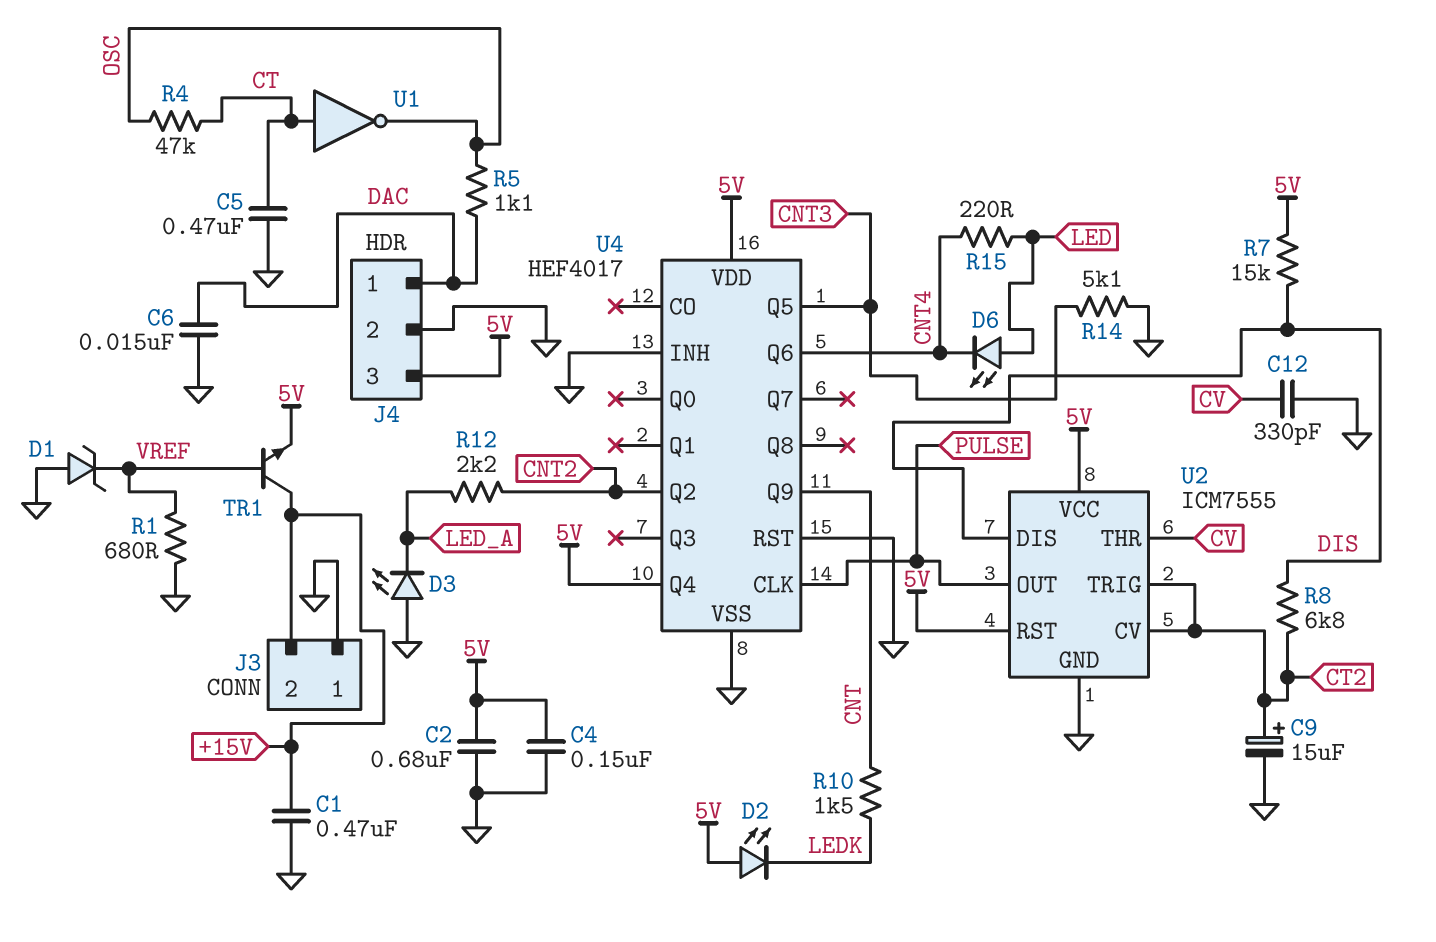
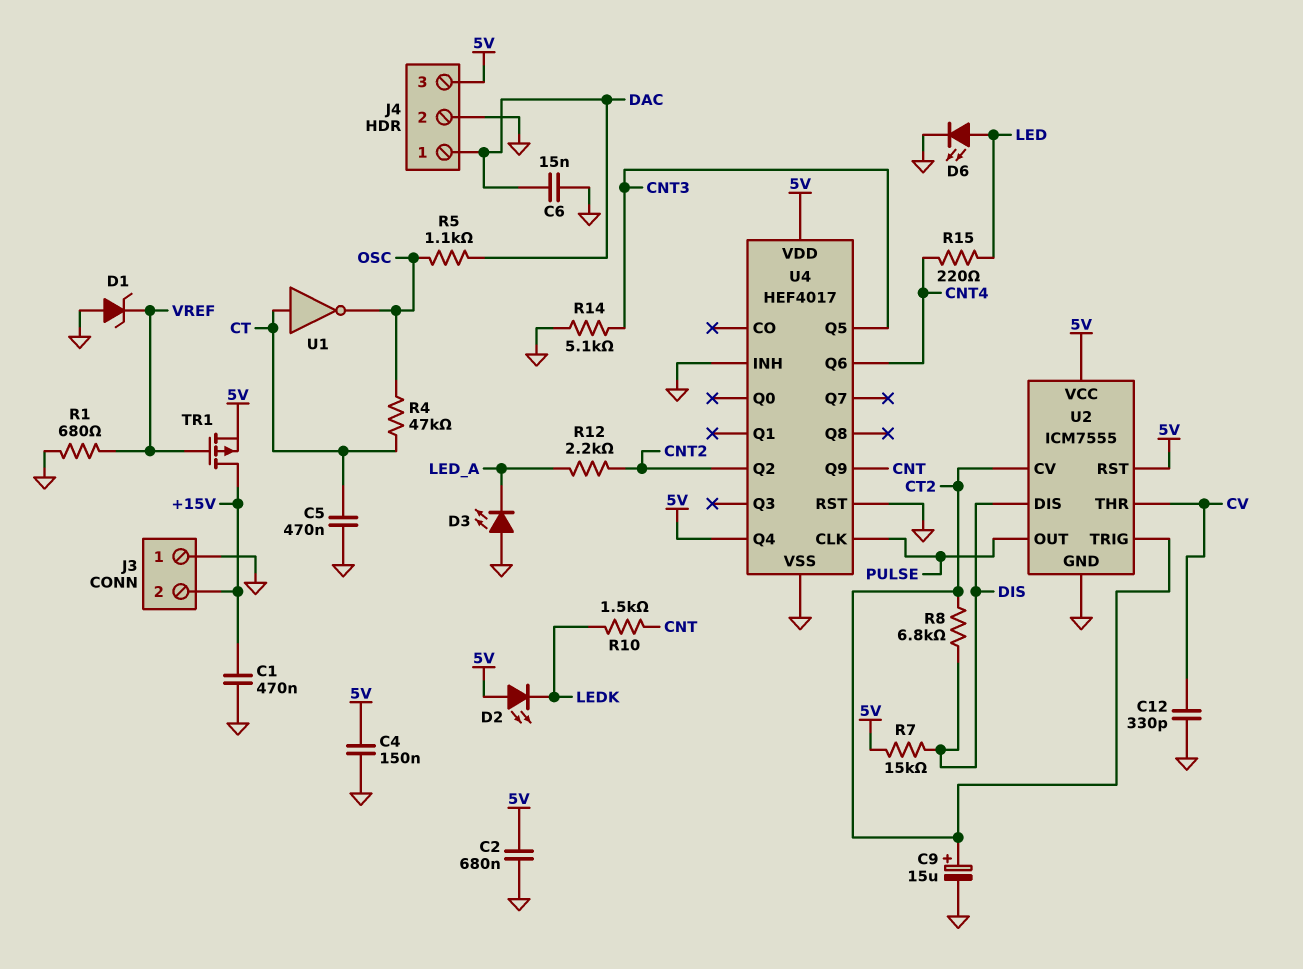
D6: LED (A LED, K CNT4) -> LED (A LED, K GND)
TR1: NPN (B VREF, C +15V, E 5V) -> PMOS (G VREF, D +15V, S 5V)

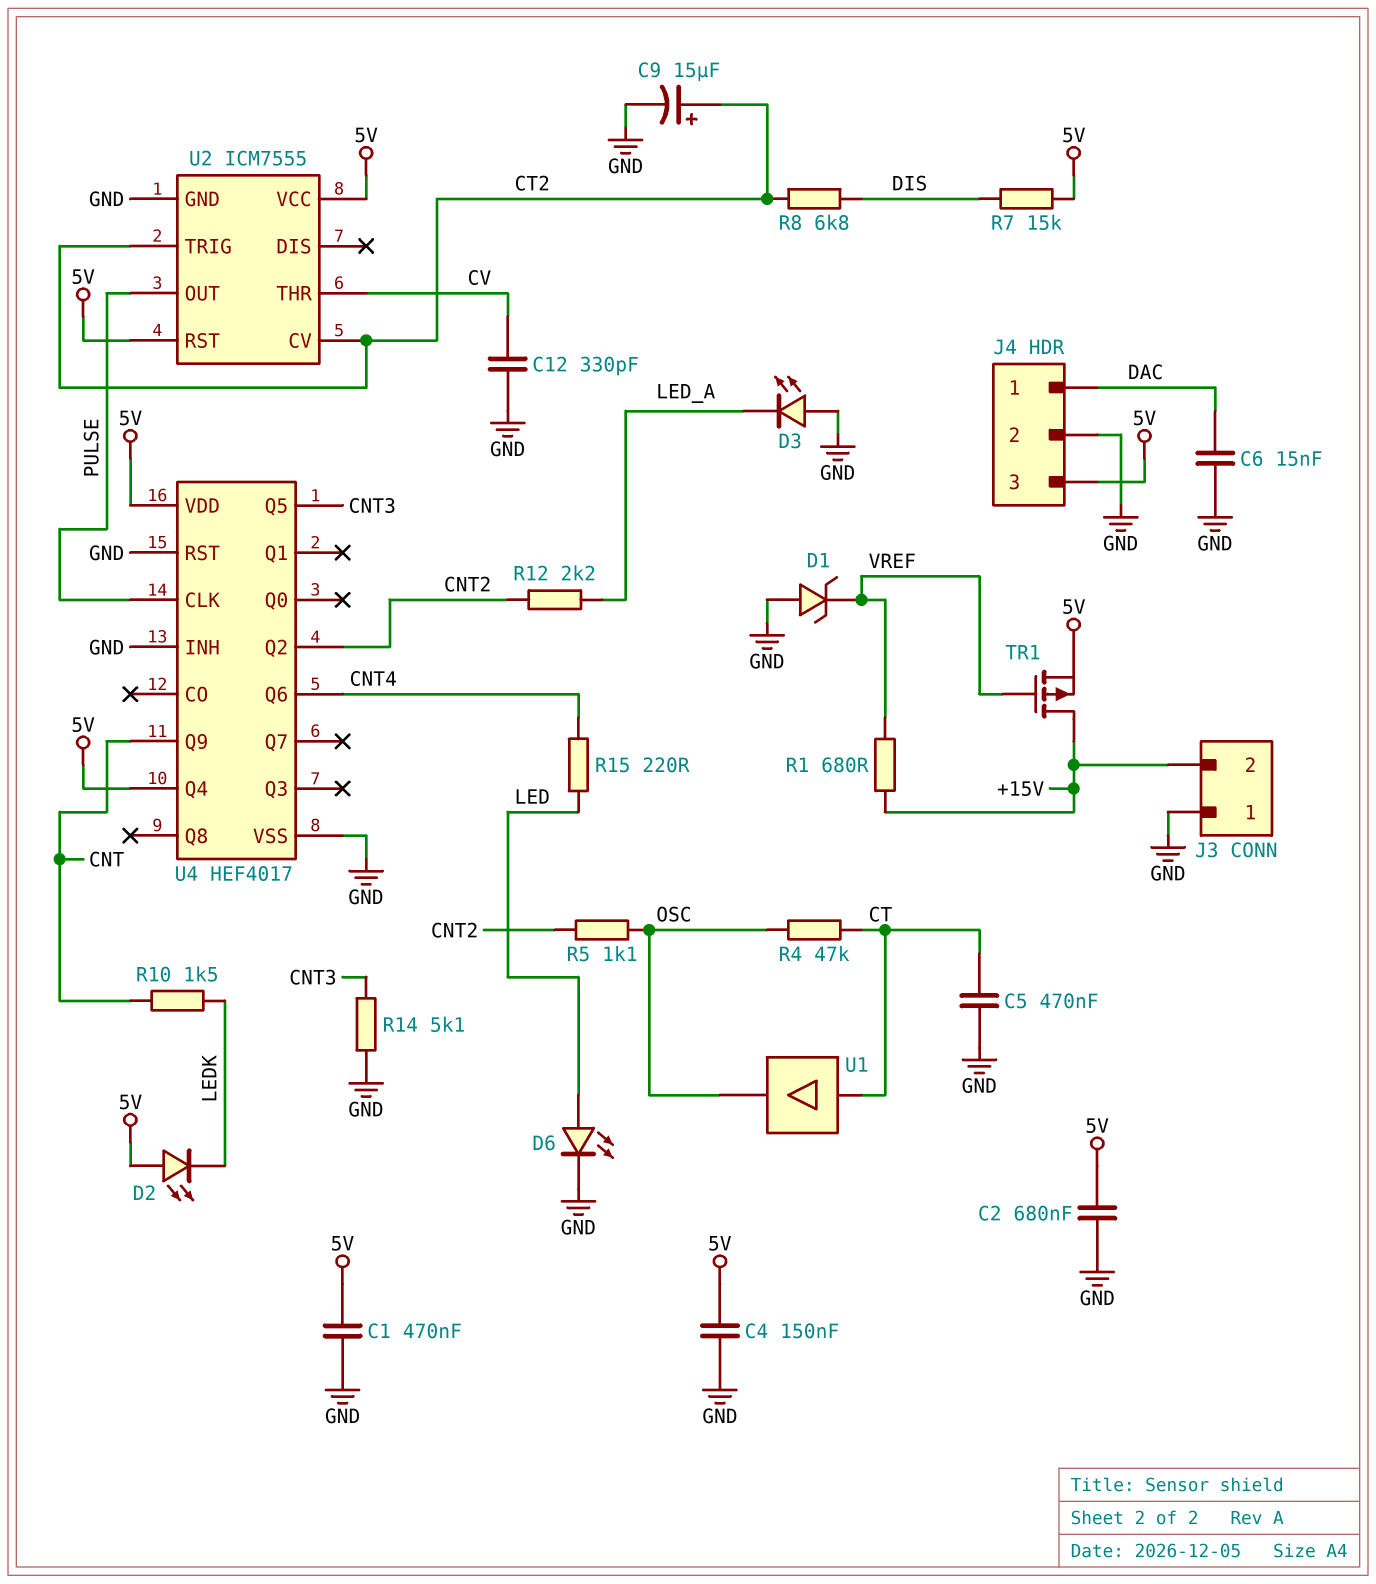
C1: 470nF (+15V, GND) -> 470nF (5V, GND)
R1: 680 (GND, VREF) -> 680 (+15V, VREF)
R5: 1.1k (DAC, OSC) -> 1.1k (CNT2, OSC)
U1: NOT (in CT, out OSC) -> buffer (in CT, out OSC)
U2 pin DIS: DIS -> none

